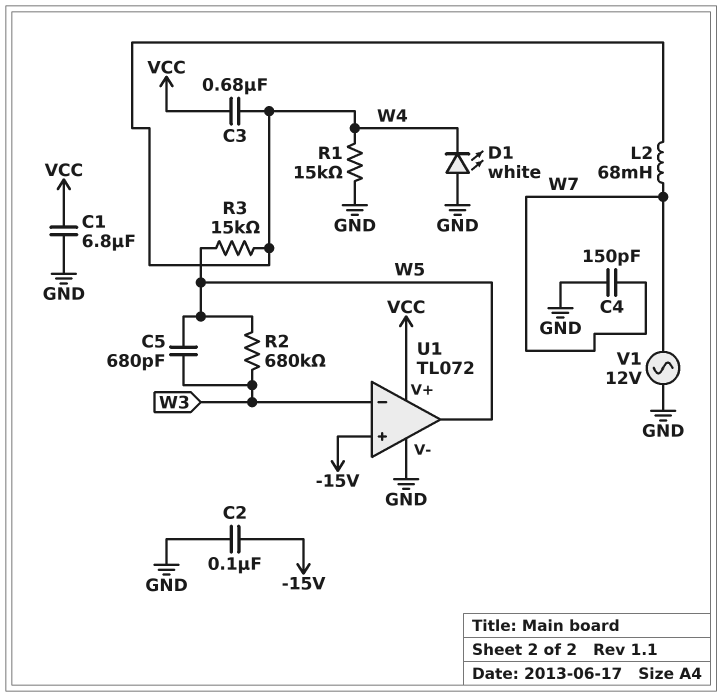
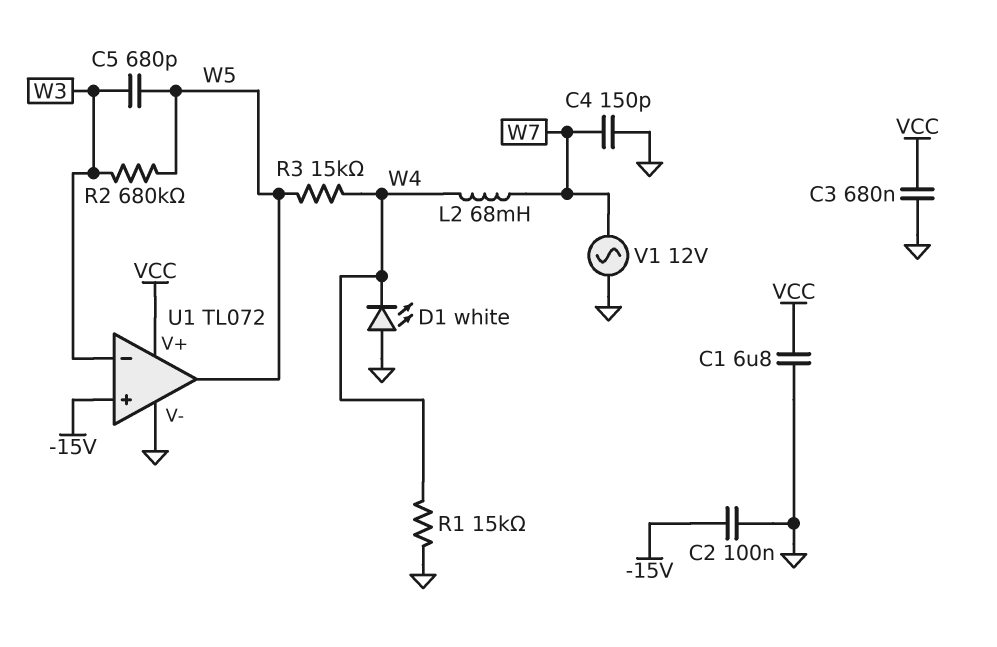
C3: 680nF (VCC, W4) -> 680nF (GND, VCC)

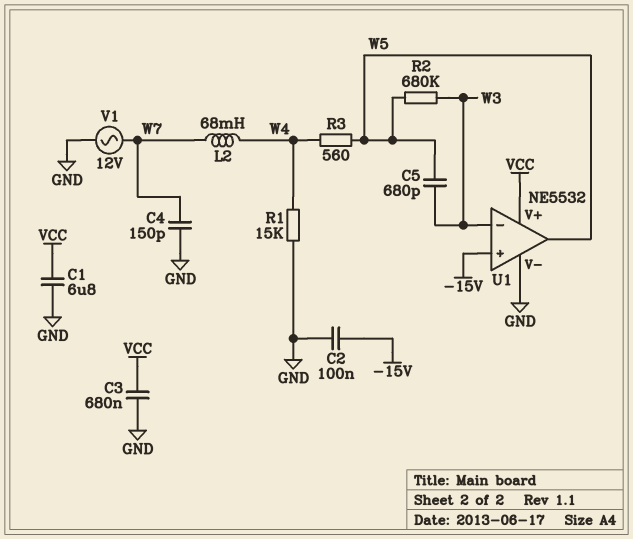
D1: LED white (A GND, K W4) -> none
R3: 15k (W4, W5) -> 560 (W4, W5)
U1: TL072 -> NE5532

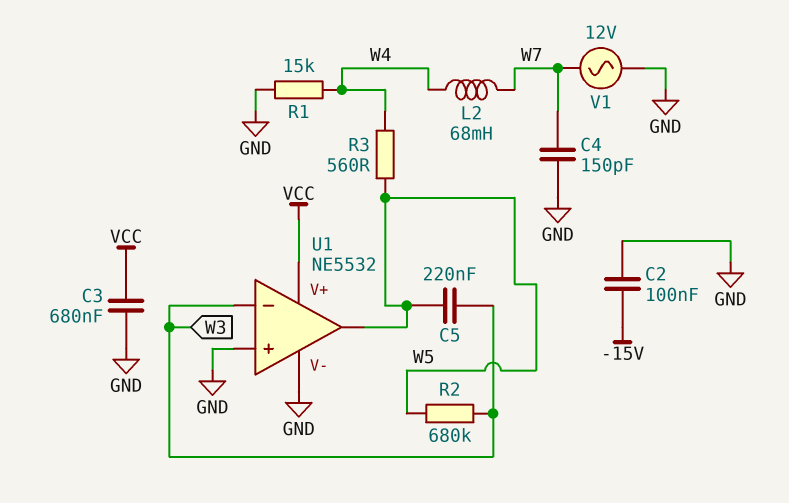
C1: 6.8uF (GND, VCC) -> none
C5: 680pF (W3, W5) -> 220nF (W3, W5)
U1 pin in+: -15V -> GND

